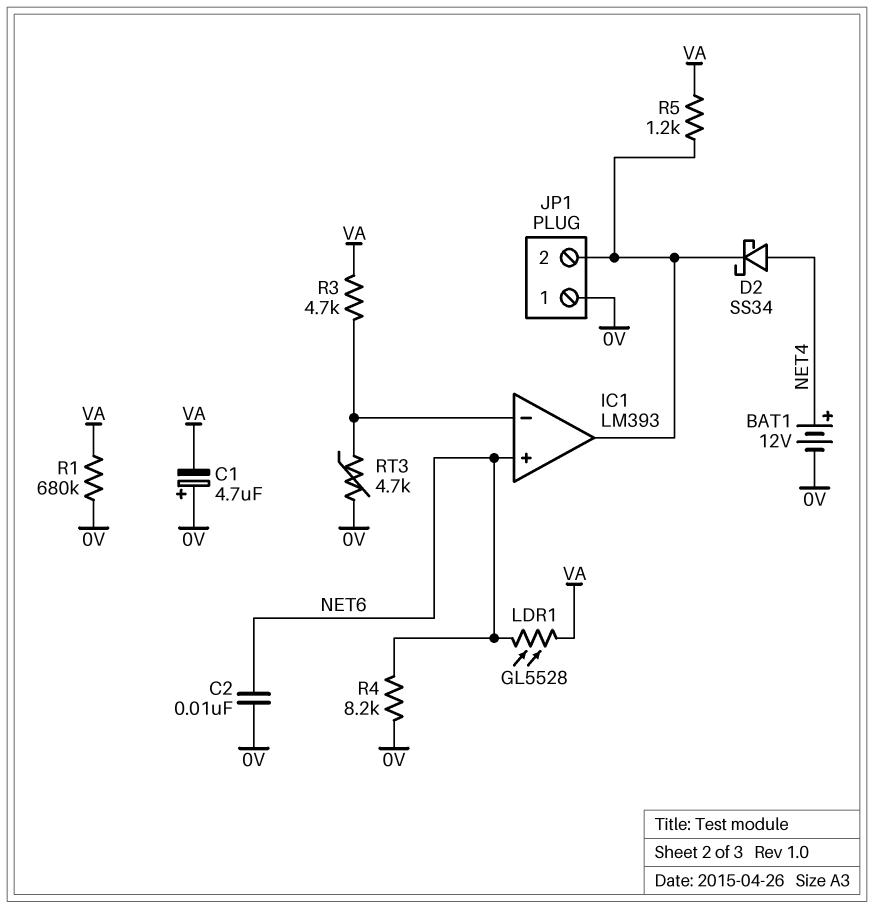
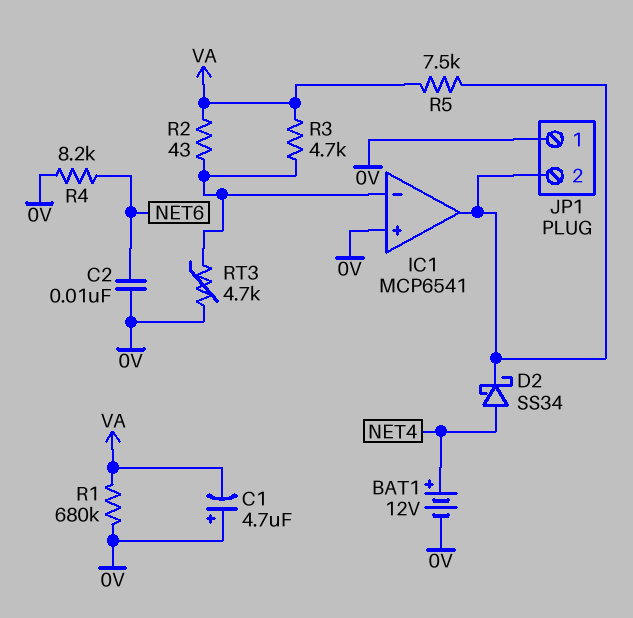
IC1: LM393 -> MCP6541
IC1 pin in+: NET6 -> 0V
LDR1: GL5528 (NET6, VA) -> none
R2: none -> 43 (IC1/in-, VA)
R5: 1.2k (IC1/out, VA) -> 7.5k (IC1/out, VA)

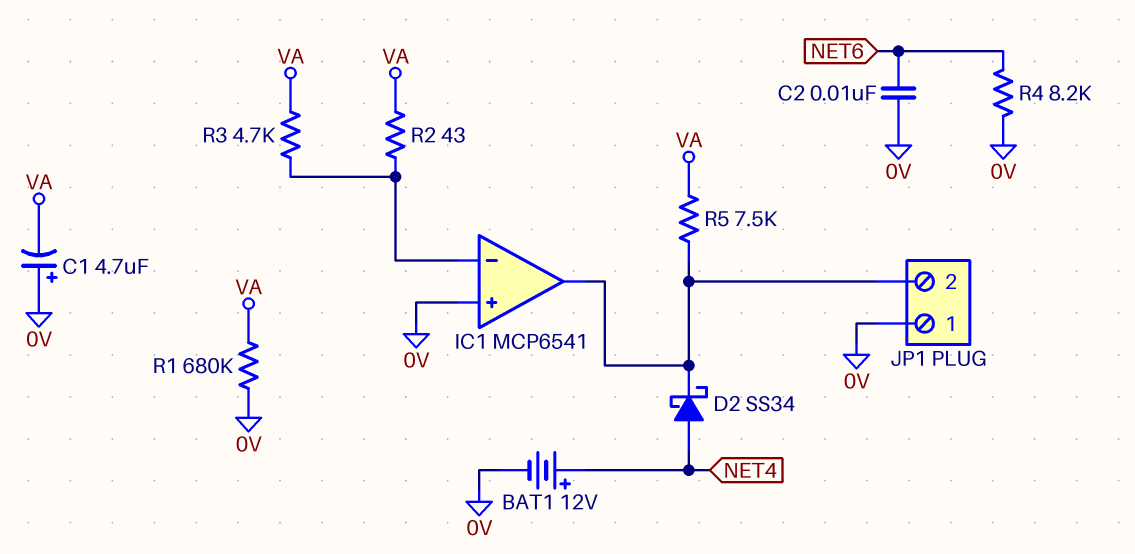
RT3: 4.7k (0V, IC1/in-) -> none

